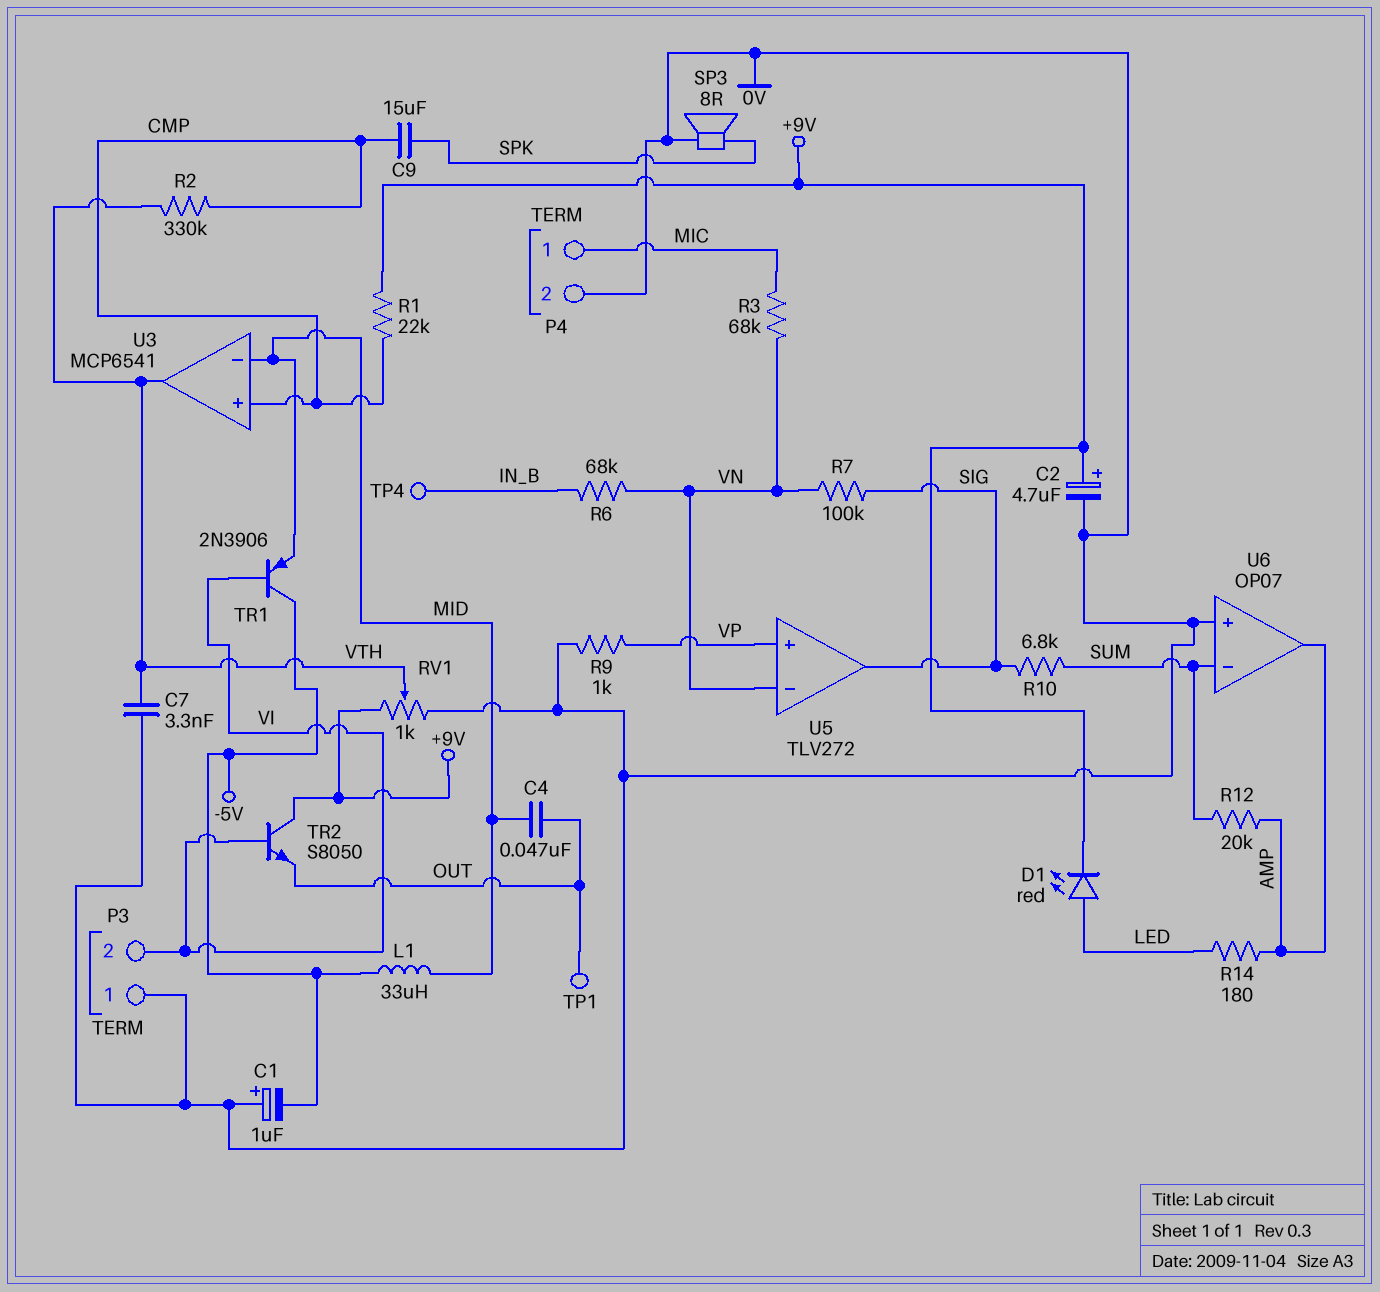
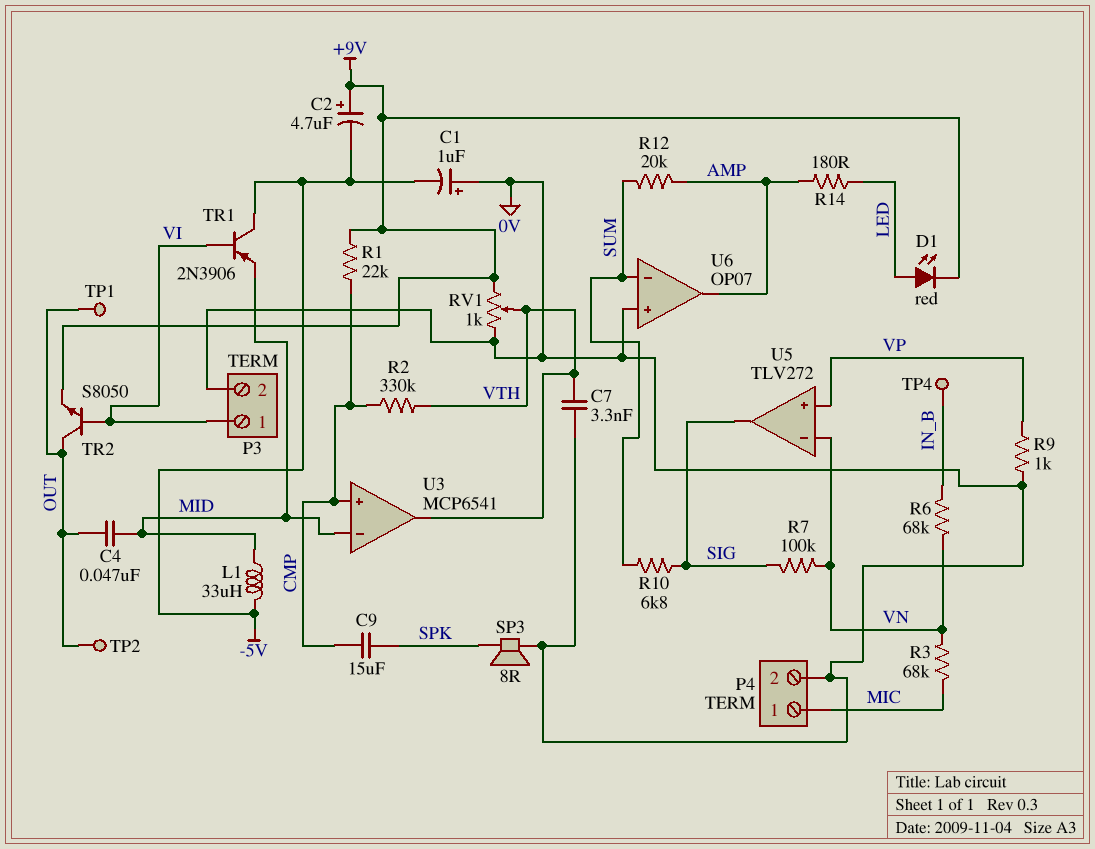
C2: 4.7uF (plus +9V, minus 0V) -> 4.7uF (plus +9V, minus -5V)
P3 pin 1: 0V -> VI
P3 pin 2: VI -> 0V
TP2: none -> test point (OUT)
TR2: NPN S8050 (B VI, C +9V, E OUT) -> NPN S8050 (B VI, C OUT, E +9V)

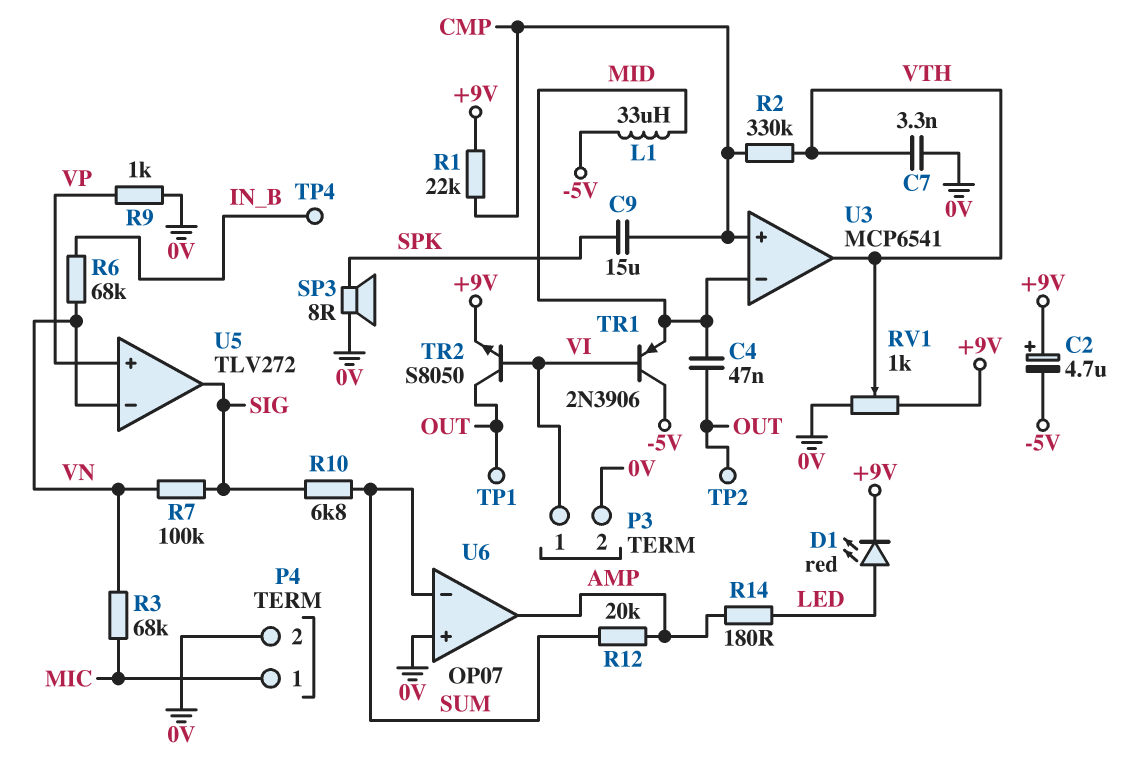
C1: 1uF (plus 0V, minus -5V) -> none

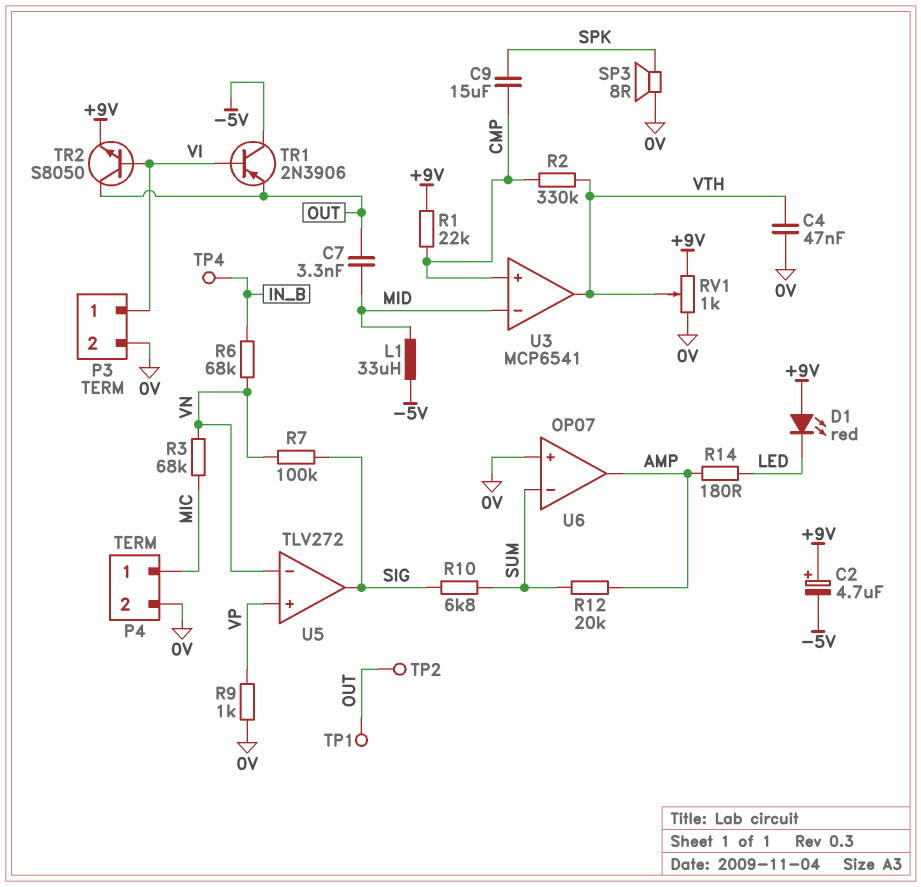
C4: 47nF (MID, OUT) -> 47nF (0V, VTH)
C7: 3.3nF (0V, VTH) -> 3.3nF (MID, OUT)
D1: LED red (A LED, K +9V) -> LED red (A +9V, K LED)
TR1: PNP 2N3906 (B VI, C -5V, E MID) -> PNP 2N3906 (B VI, C -5V, E OUT)

